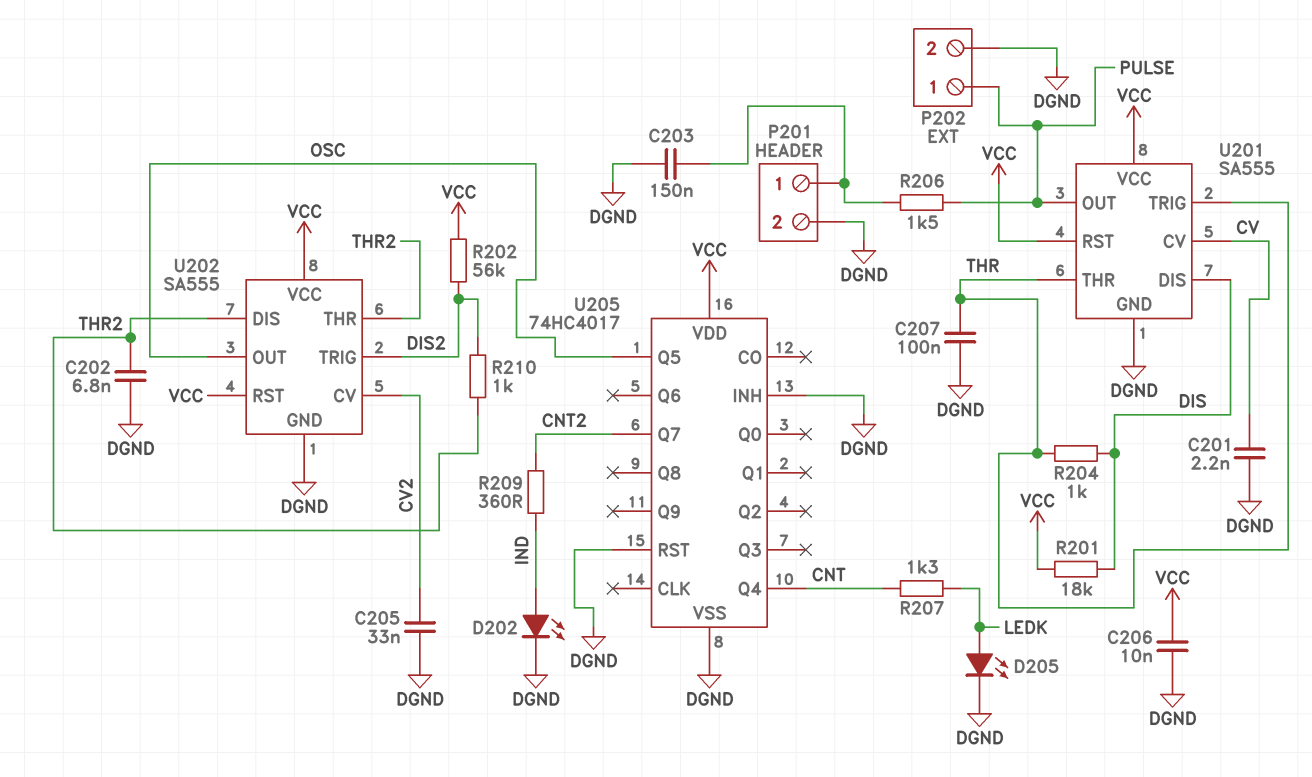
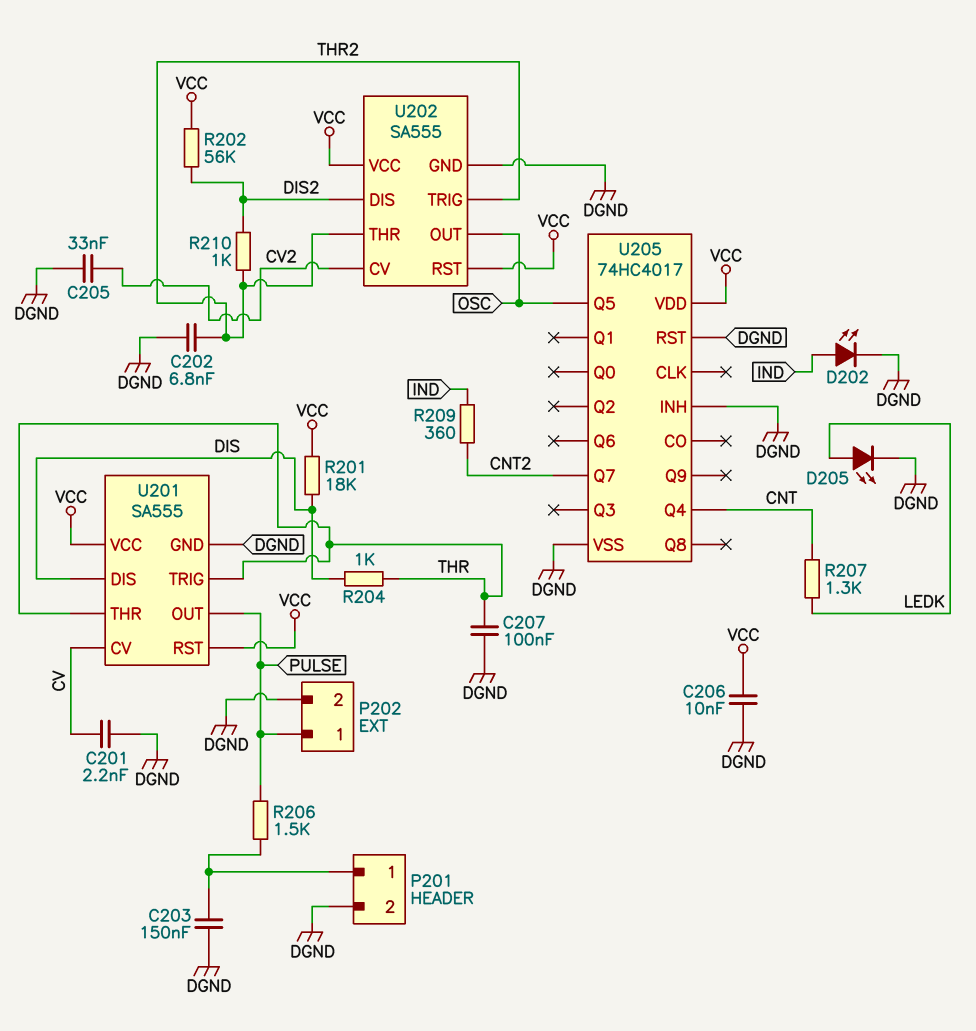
U202 pin DIS: THR2 -> DIS2
U202 pin TRIG: DIS2 -> THR2

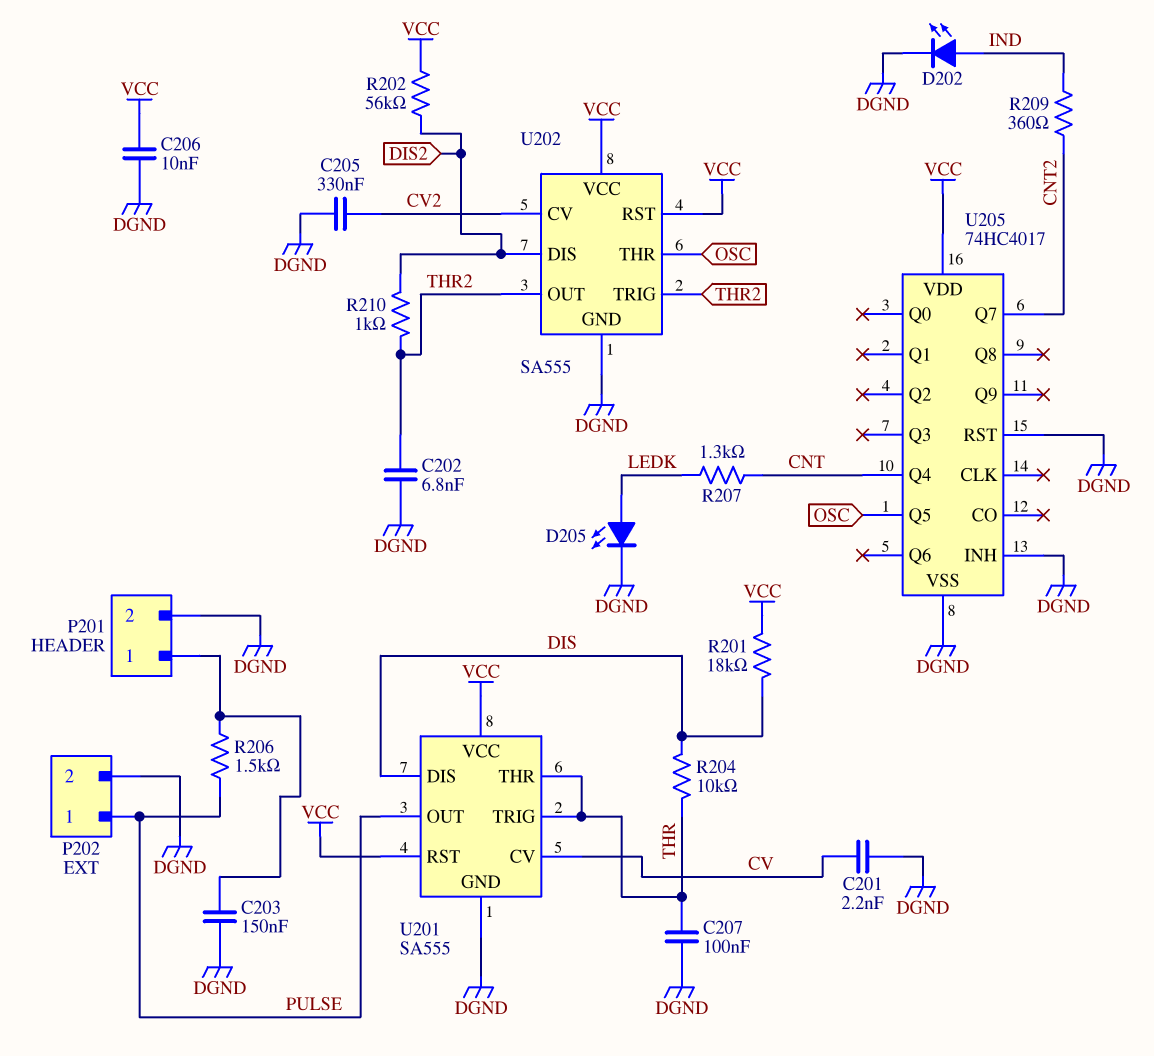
C205: 33nF (CV2, DGND) -> 330nF (CV2, DGND)
R204: 1k (DIS, THR) -> 10k (DIS, THR)
U202 pin OUT: OSC -> THR2
U202 pin THR: THR2 -> OSC

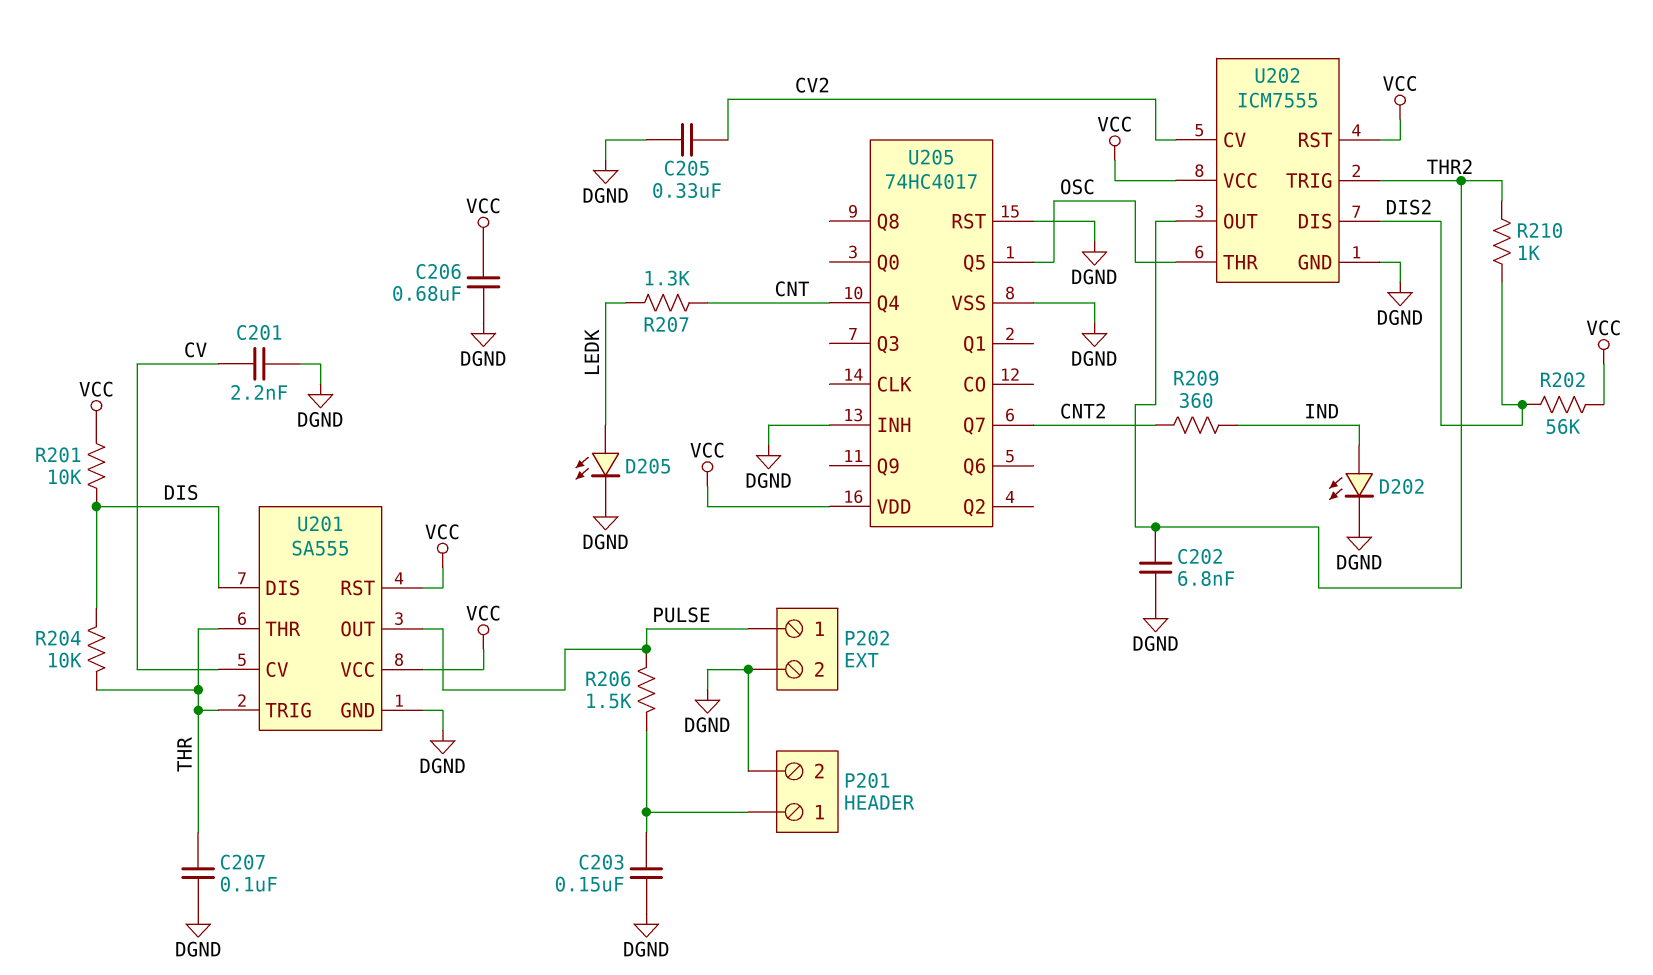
C206: 10nF (DGND, VCC) -> 680nF (DGND, VCC)
R201: 18k (DIS, VCC) -> 10k (DIS, VCC)
U202: SA555 -> ICM7555

